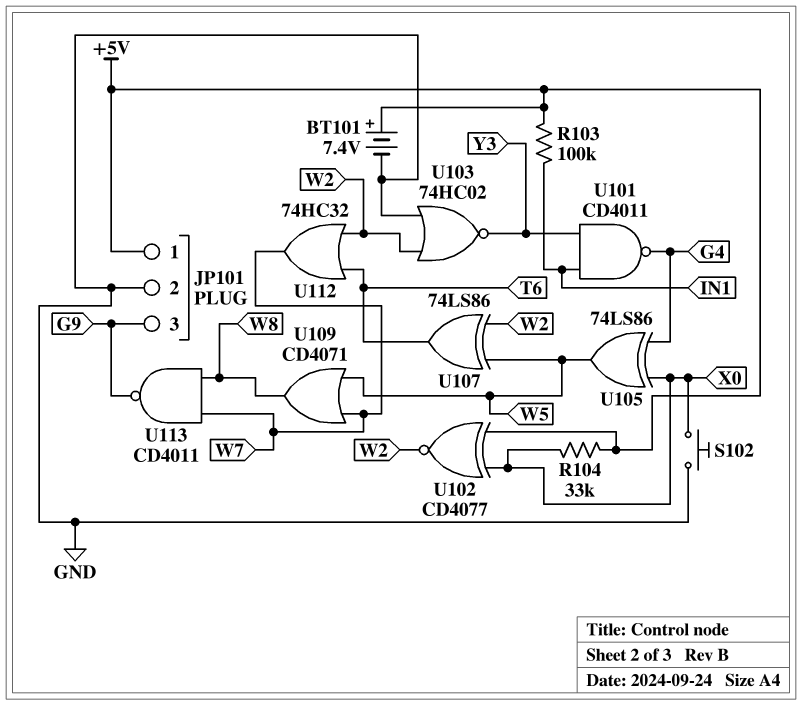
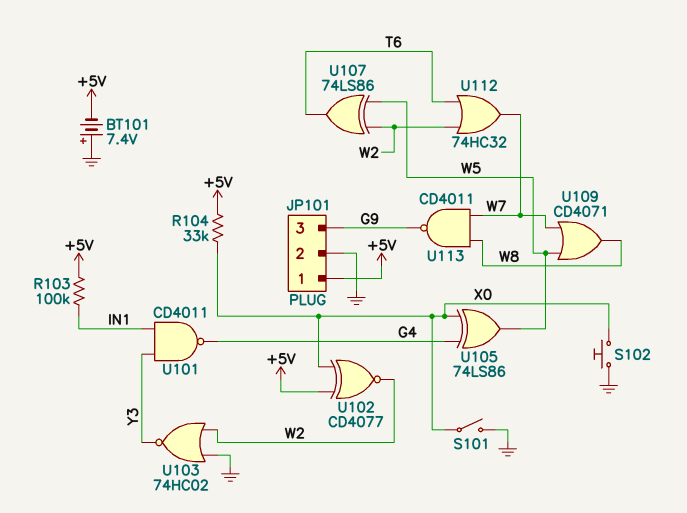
BT101: 7.4V (plus +5V, minus GND) -> 7.4V (plus GND, minus +5V)
S101: none -> switch (GND, X0)

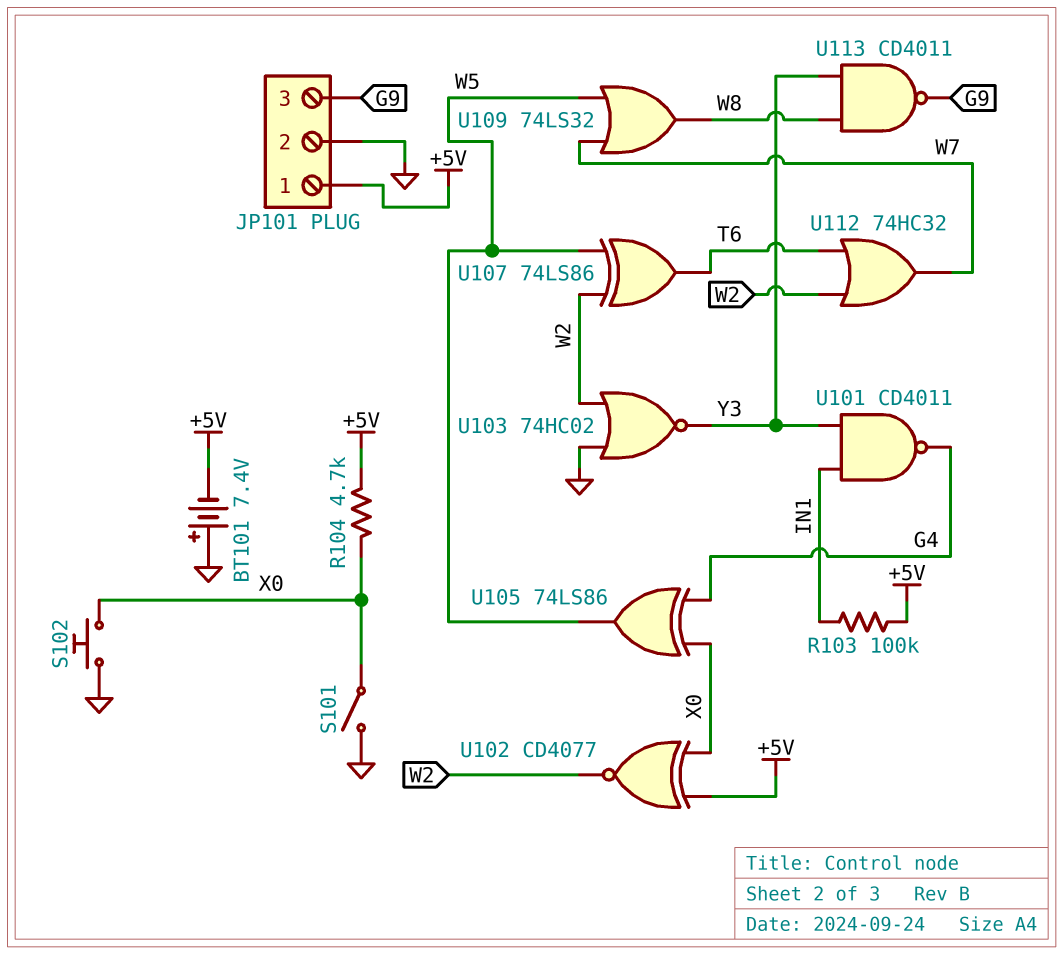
R104: 33k (+5V, X0) -> 4.7k (+5V, X0)
U109: OR CD4071 (in W5, in W7, out W8) -> OR 74LS32 (in W5, in W7, out W8)
U113: NAND CD4011 (in W7, in W8, out G9) -> NAND CD4011 (in W8, in Y3, out G9)

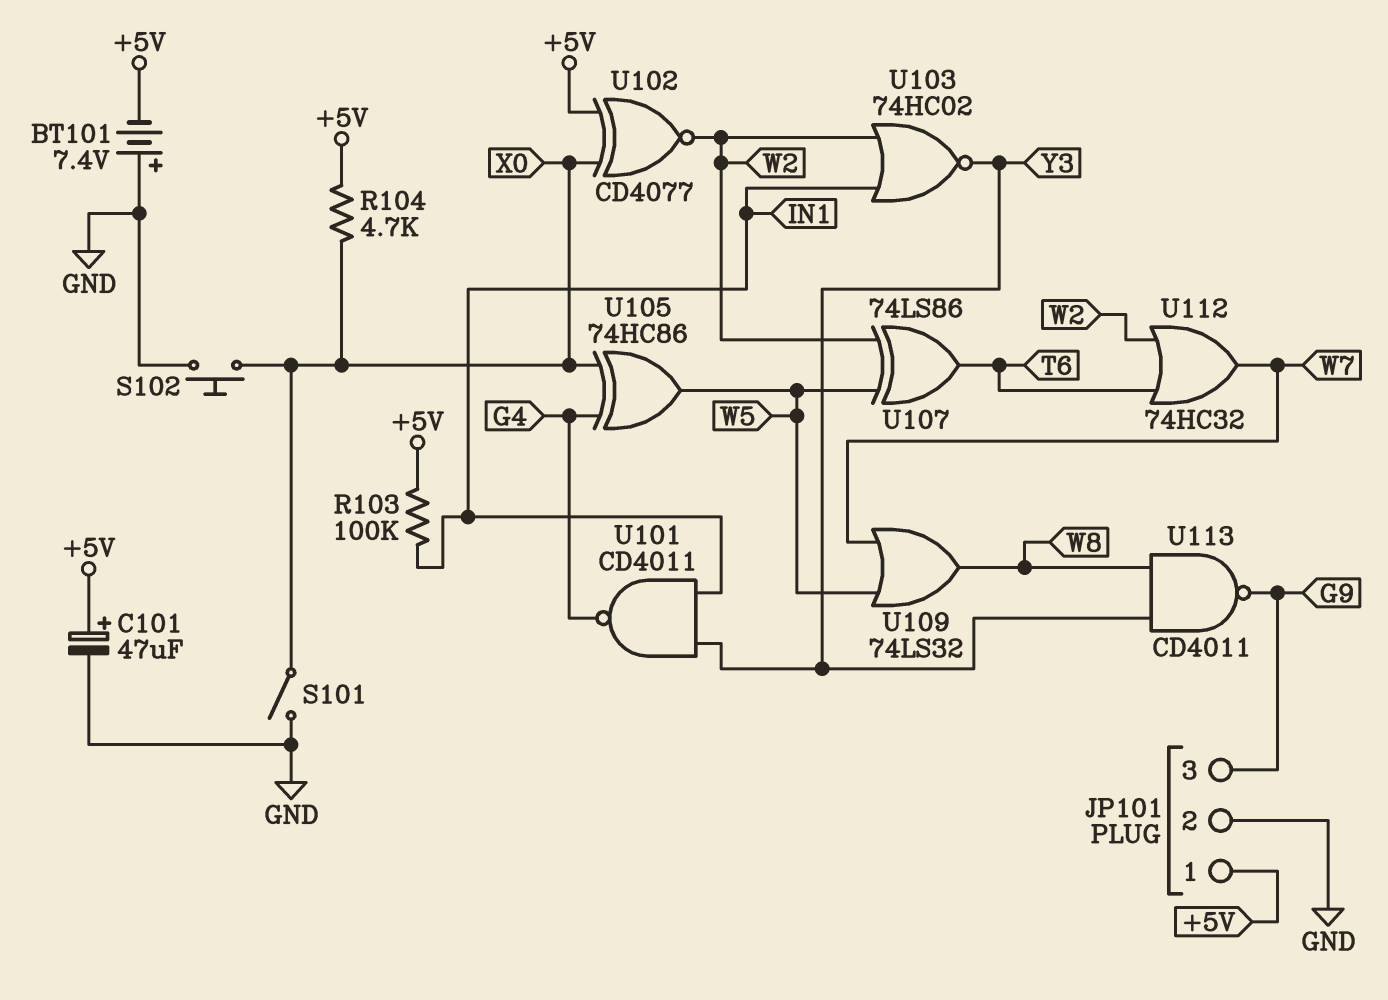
C101: none -> 47uF (plus +5V, minus GND)
U103: NOR 74HC02 (in GND, in W2, out Y3) -> NOR 74HC02 (in IN1, in W2, out Y3)
U105: XOR 74LS86 (in G4, in X0, out W5) -> XOR 74HC86 (in G4, in X0, out W5)

